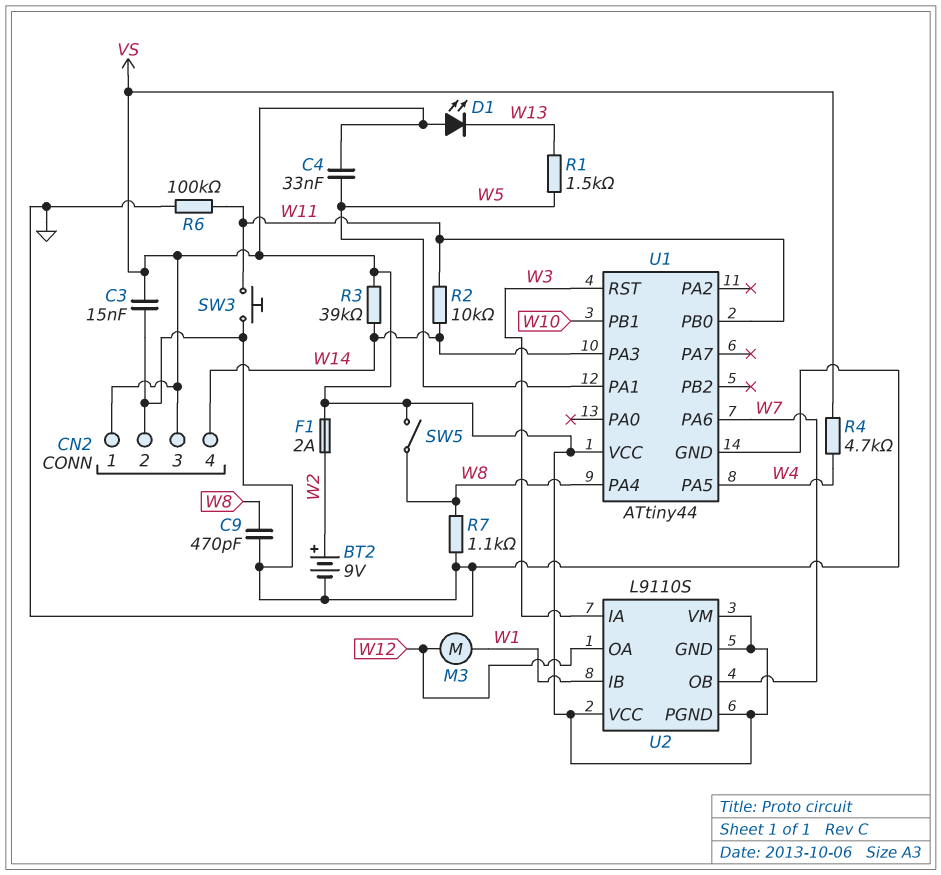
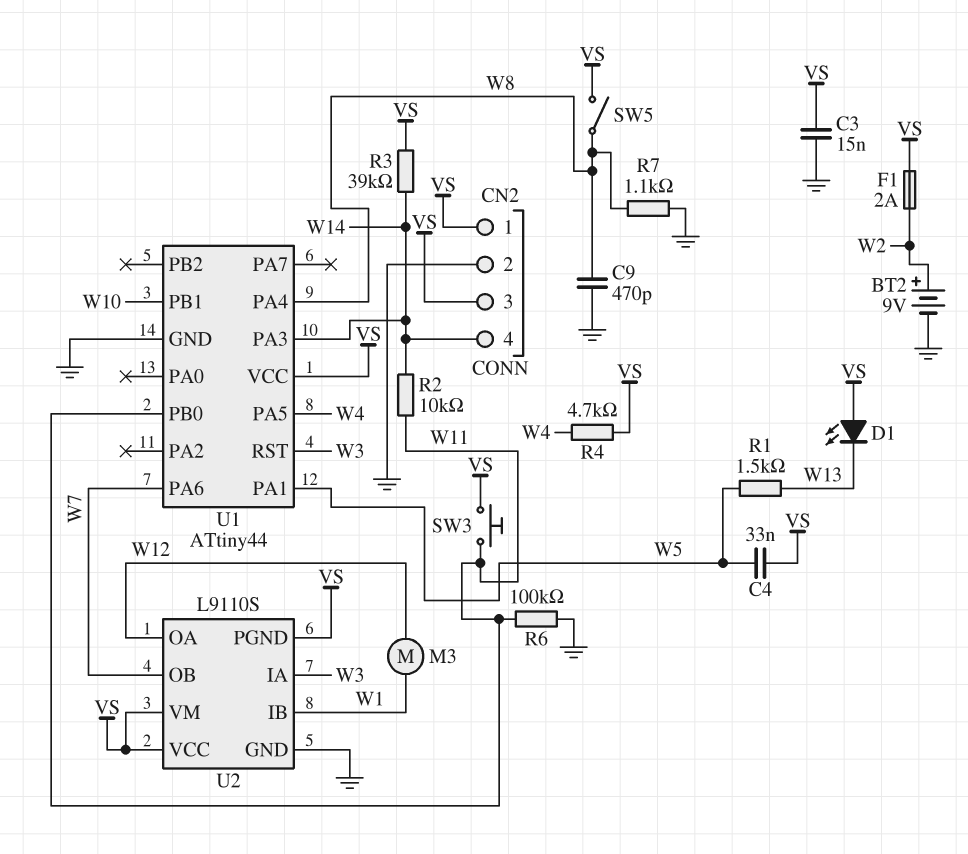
SW3: button (GND, W11) -> button (VS, W11)
U2 pin GND: VS -> GND

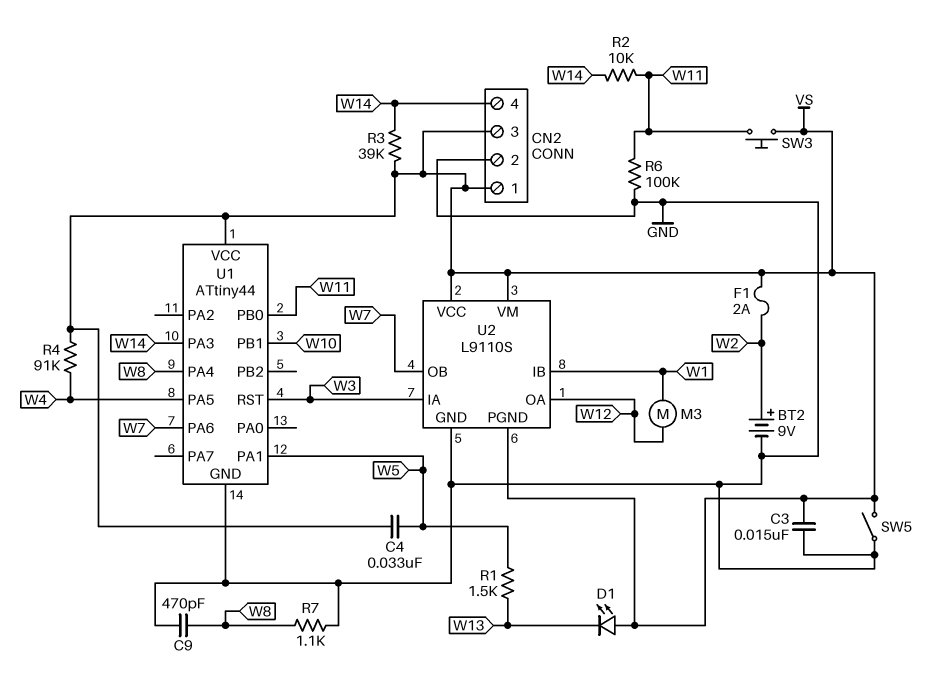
R4: 4.7k (VS, W4) -> 91k (VS, W4)
SW5: switch (VS, W8) -> switch (GND, VS)

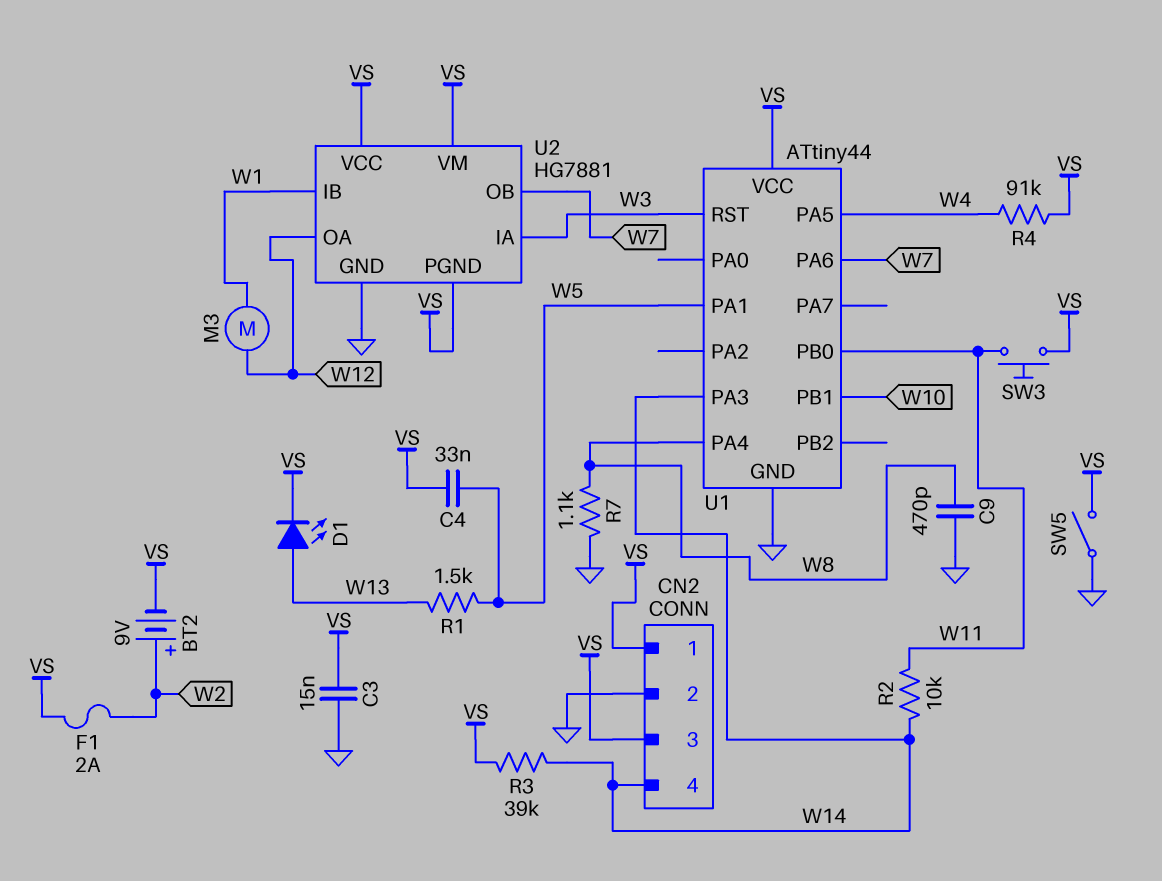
BT2: 9V (plus W2, minus GND) -> 9V (plus W2, minus VS)
D1: LED (A VS, K W13) -> LED (A W13, K VS)
R6: 100k (GND, W11) -> none
U2: L9110S -> HG7881

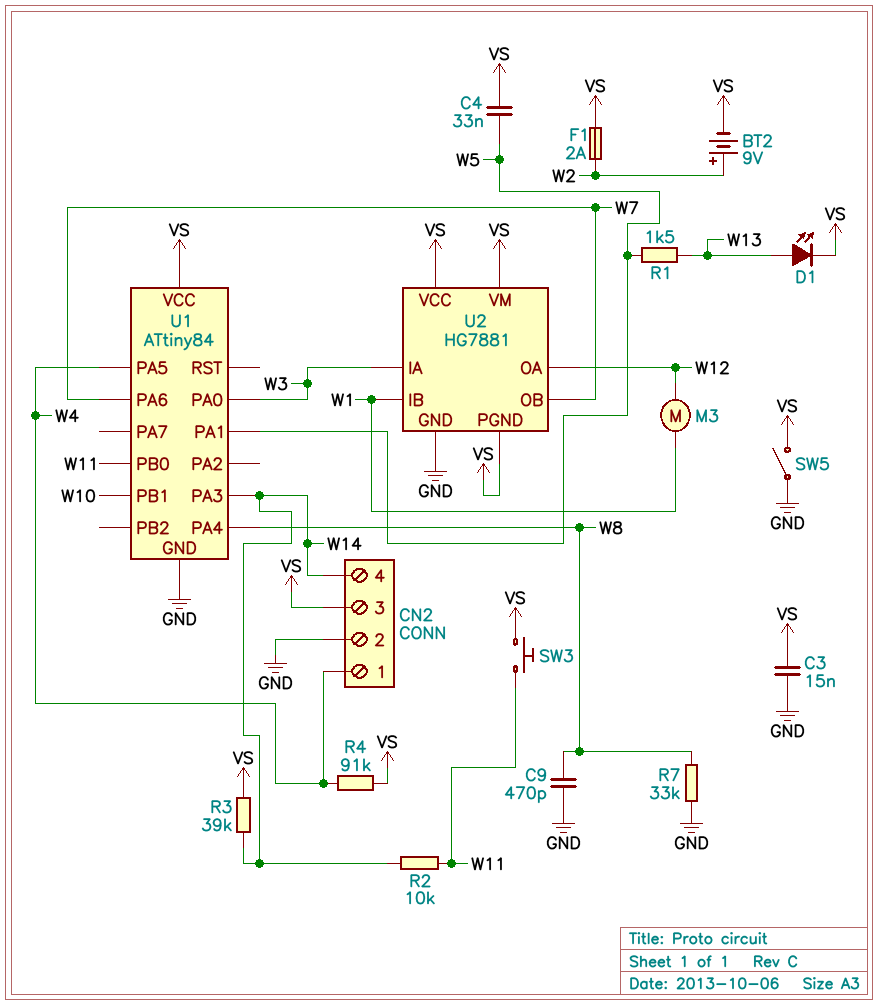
CN2 pin 1: VS -> W4
R7: 1.1k (GND, W8) -> 33k (GND, W8)
U1: ATtiny44 -> ATtiny84
U1 pin PA0: none -> W3
U1 pin RST: W3 -> none

